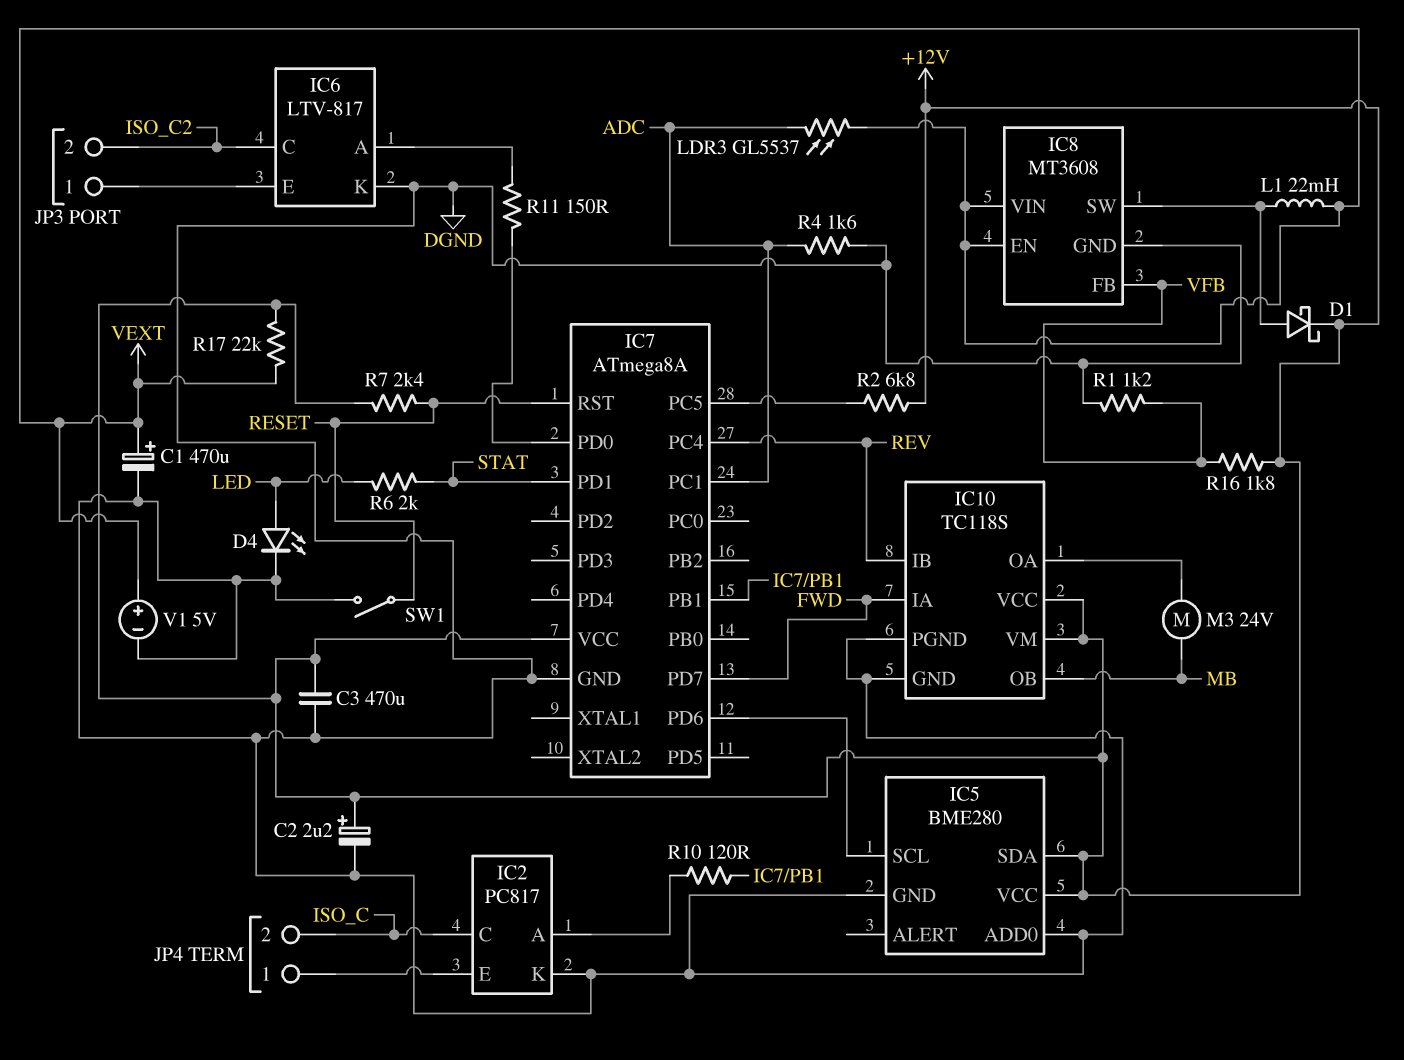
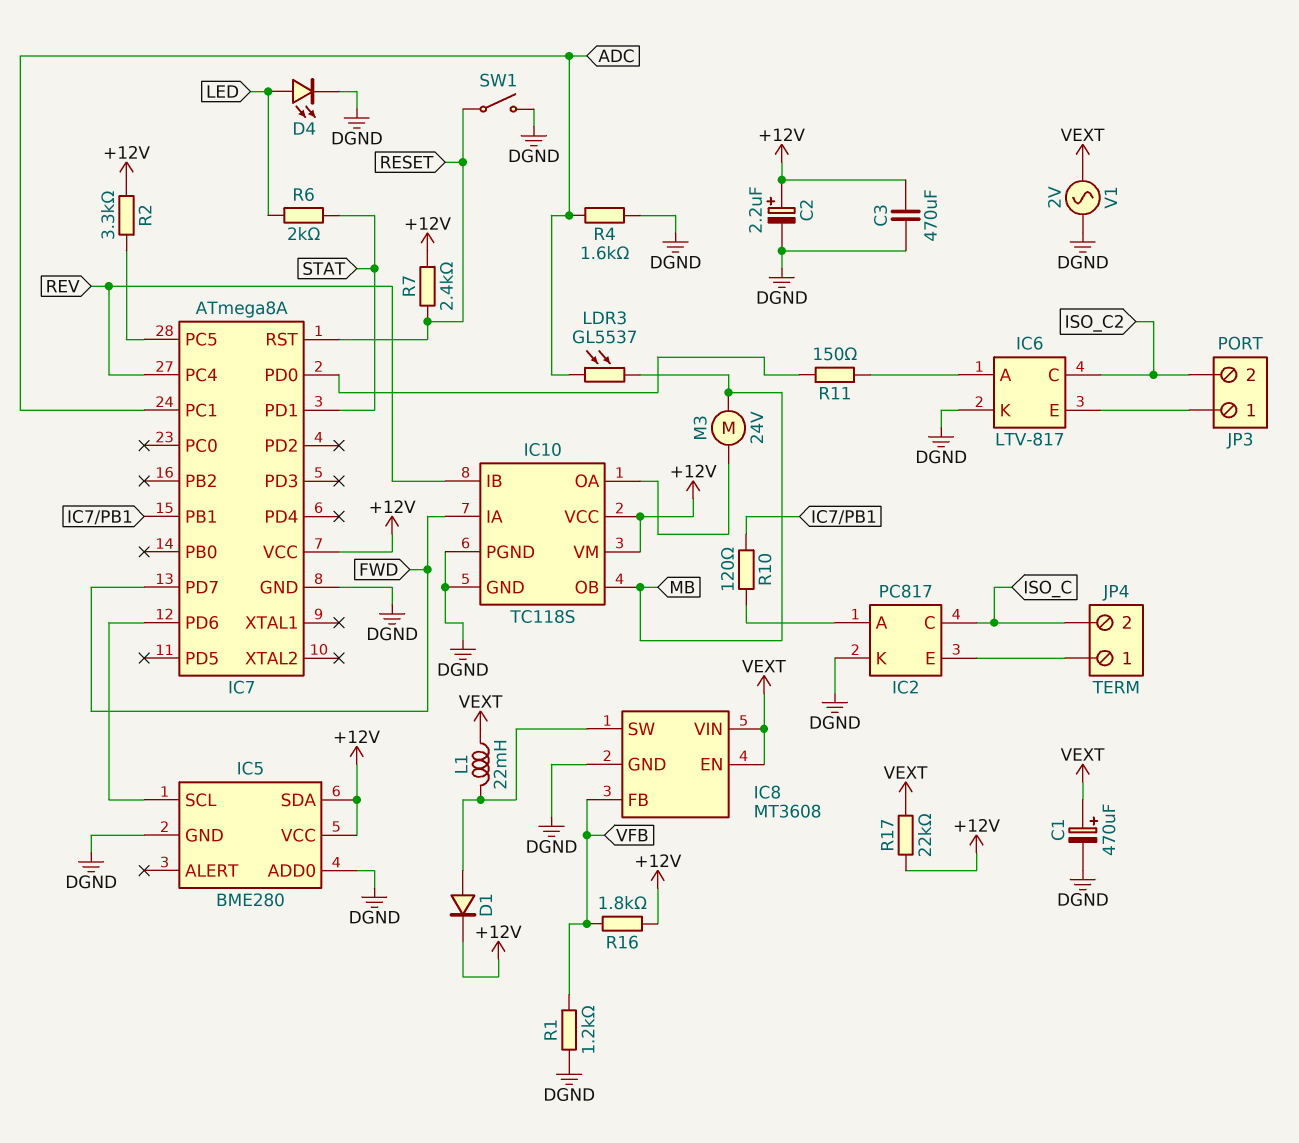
D1: schottky (A IC8/SW, K +12V) -> diode (A IC8/SW, K +12V)
LDR3: GL5537 (ADC, VEXT) -> GL5537 (ADC, MB)
R2: 6.8k (+12V, IC7/PC5) -> 3.3k (+12V, IC7/PC5)
V1: 5V (plus VEXT, minus DGND) -> AC 2V (DGND, VEXT)

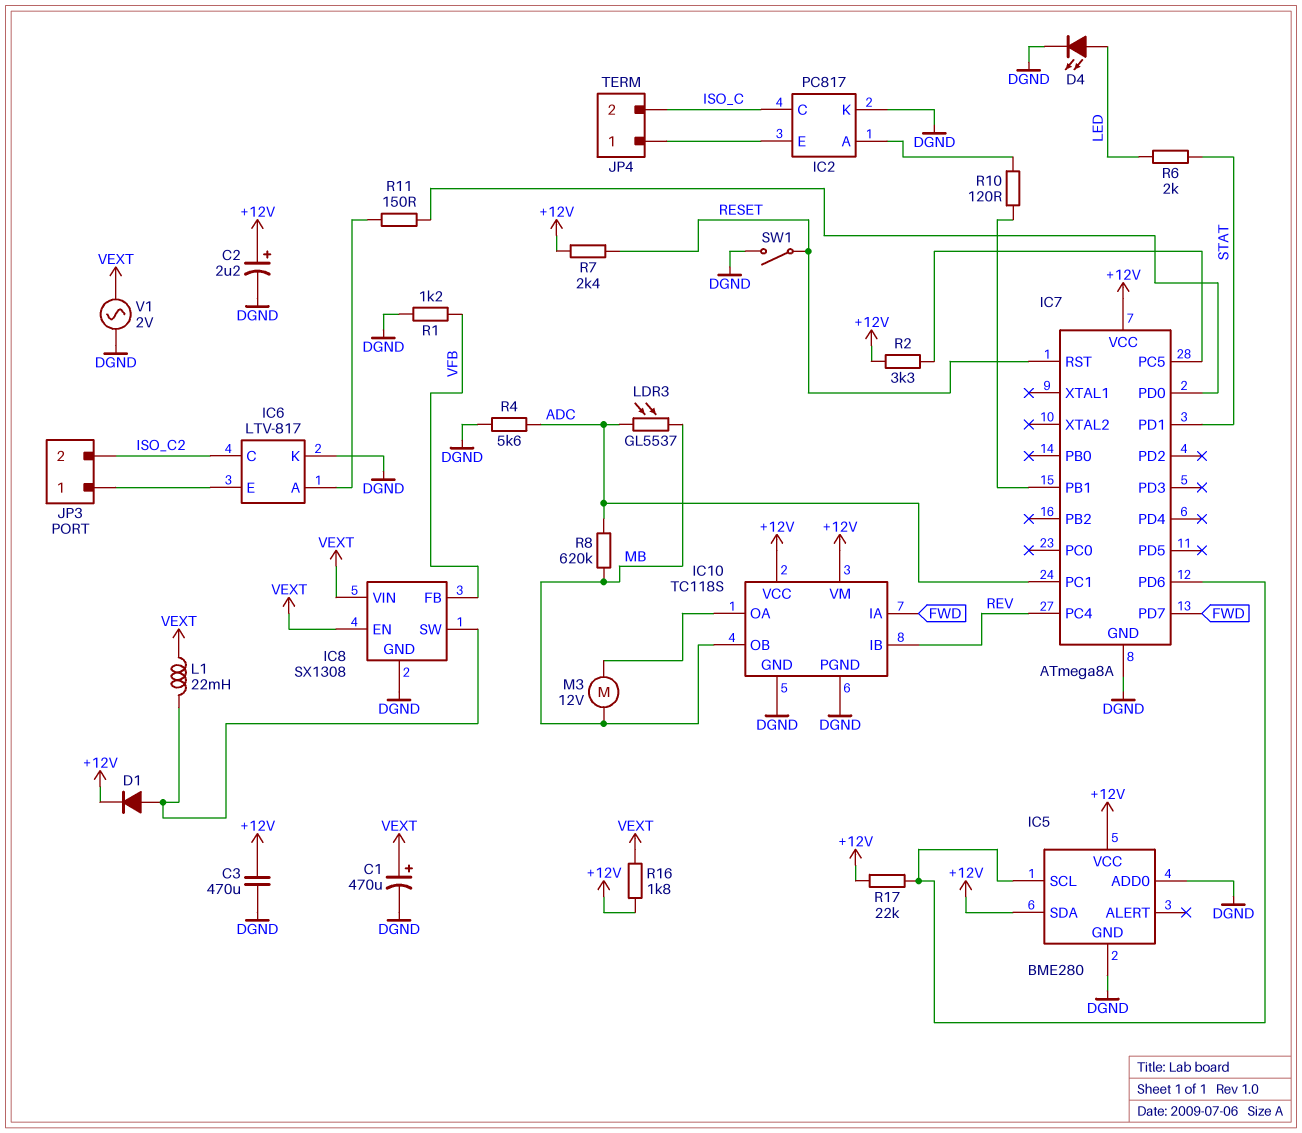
IC8: MT3608 -> SX1308
M3: motor 24V (IC10/OA, MB) -> motor 12V (IC10/OA, MB)
R4: 1.6k (ADC, DGND) -> 5.6k (ADC, DGND)
R8: none -> 620k (ADC, MB)
R16: 1.8k (+12V, VFB) -> 1.8k (+12V, VEXT)
R17: 22k (+12V, VEXT) -> 22k (+12V, IC5/SCL)

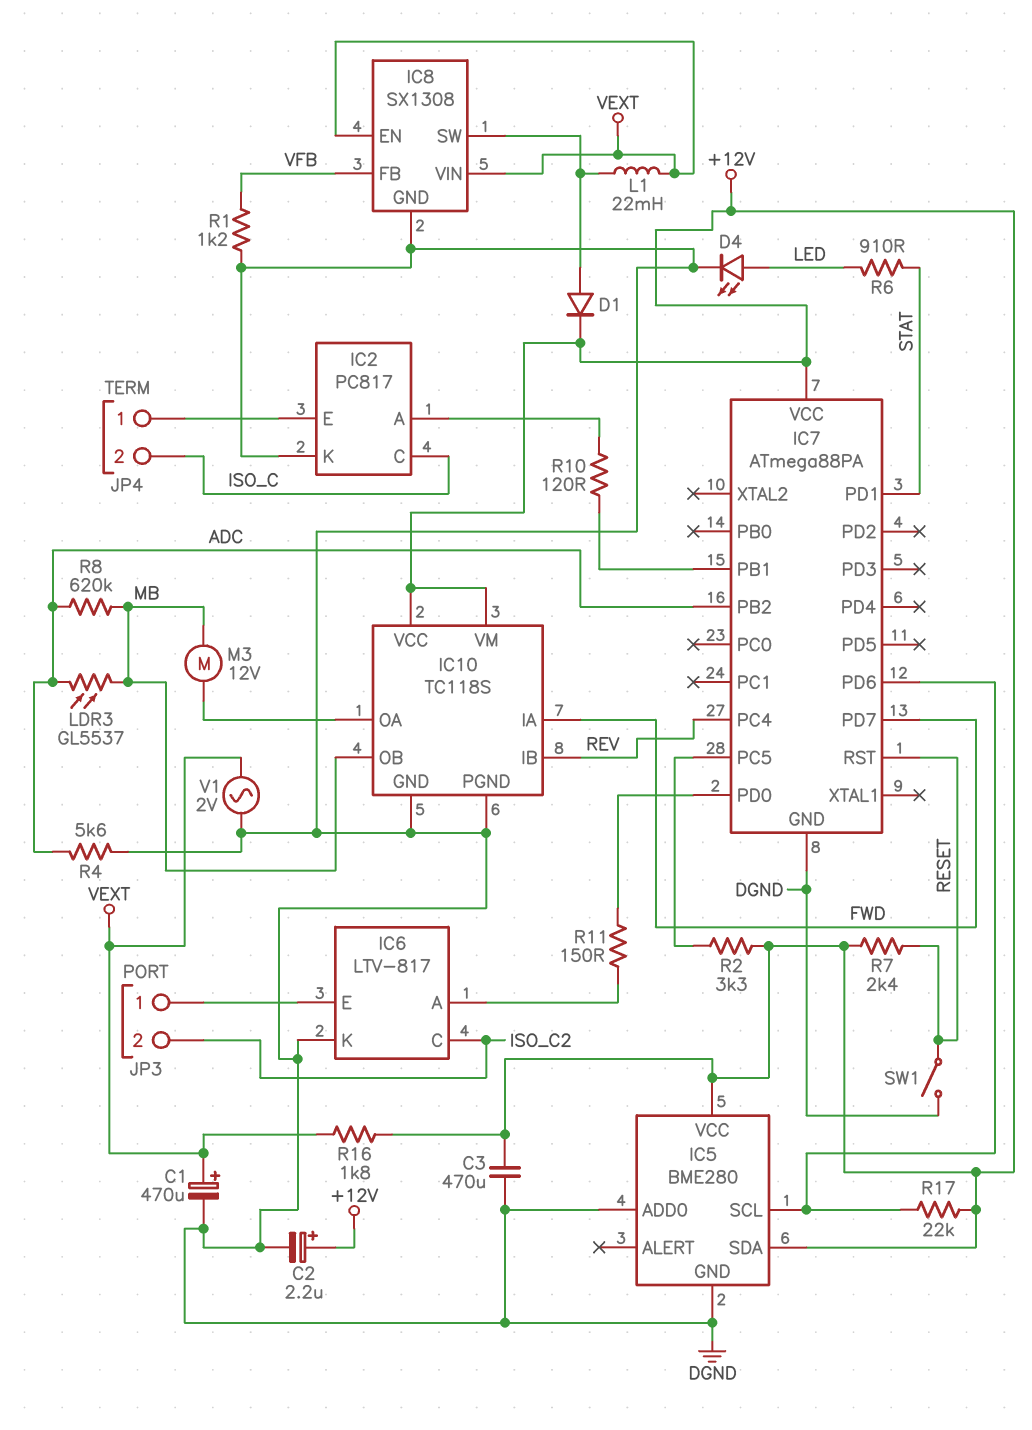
IC7: ATmega8A -> ATmega88PA
IC7 pin PB2: none -> ADC
IC7 pin PC1: ADC -> none
R6: 2k (LED, STAT) -> 910 (LED, STAT)

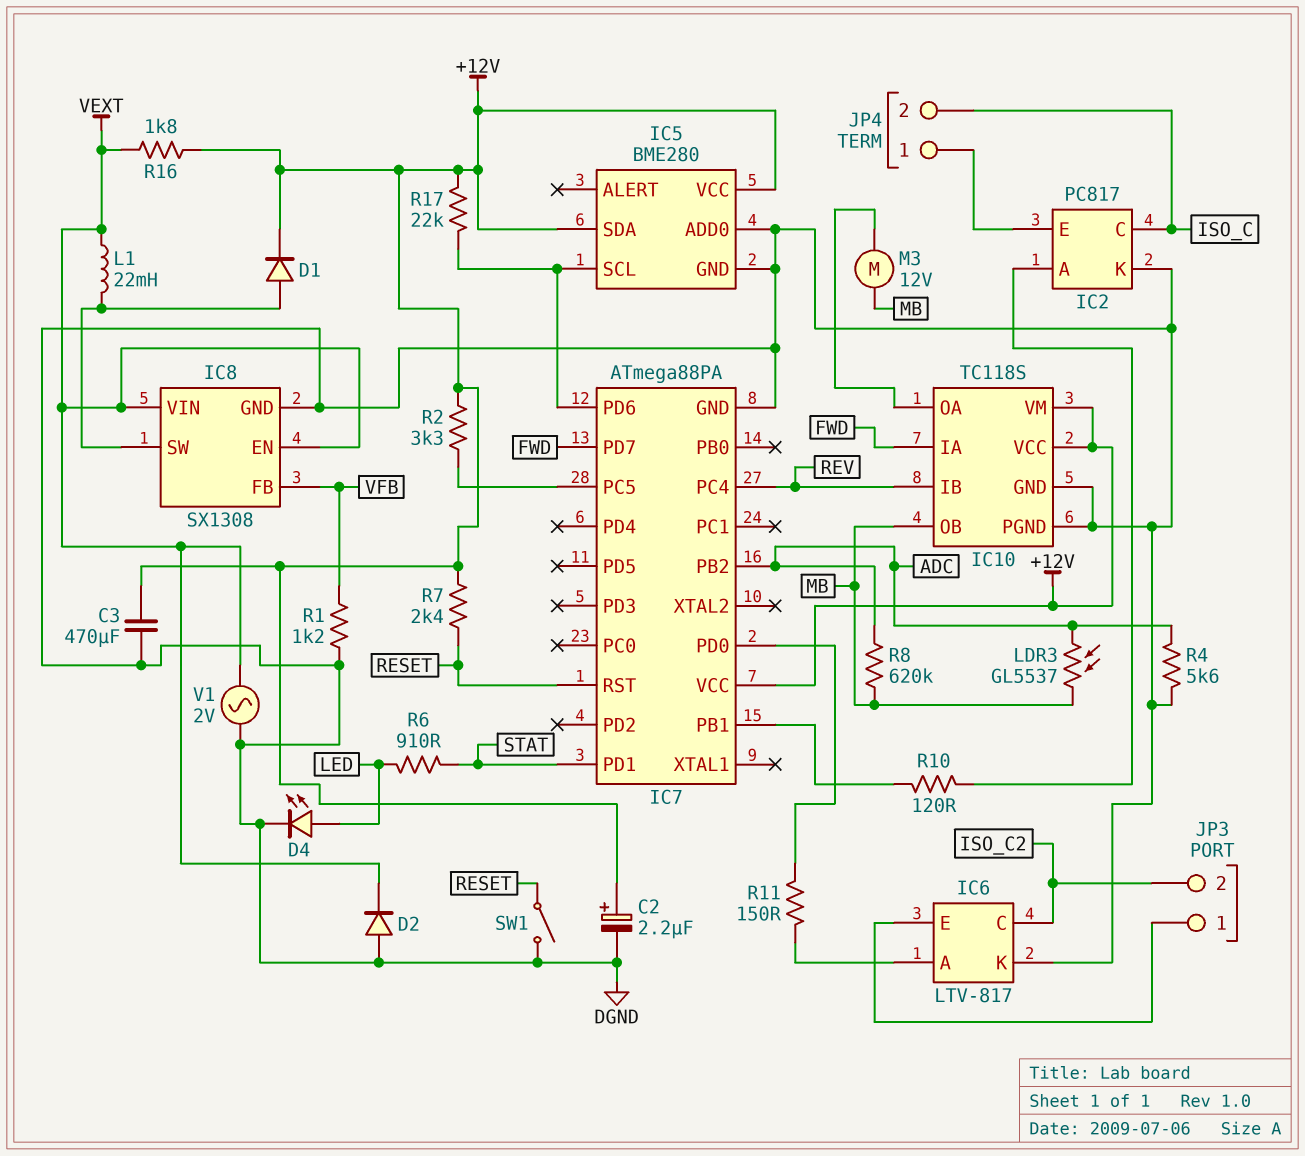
C1: 470uF (plus VEXT, minus DGND) -> none
D2: none -> diode (A DGND, K VEXT)

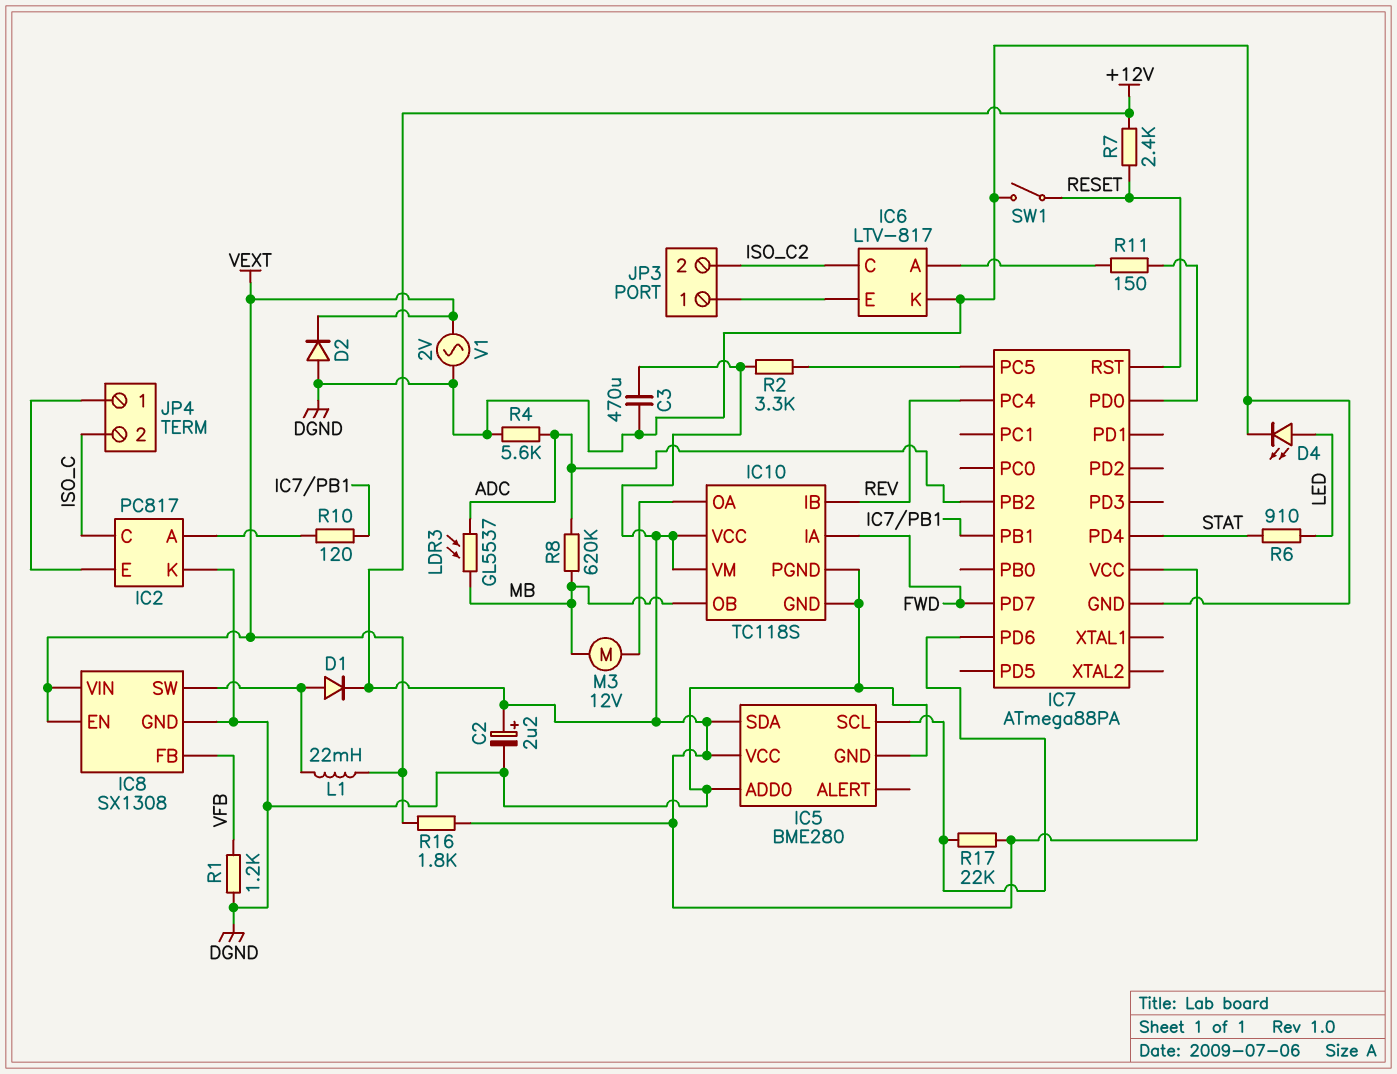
IC7 pin PD1: STAT -> none
IC7 pin PD4: none -> STAT

